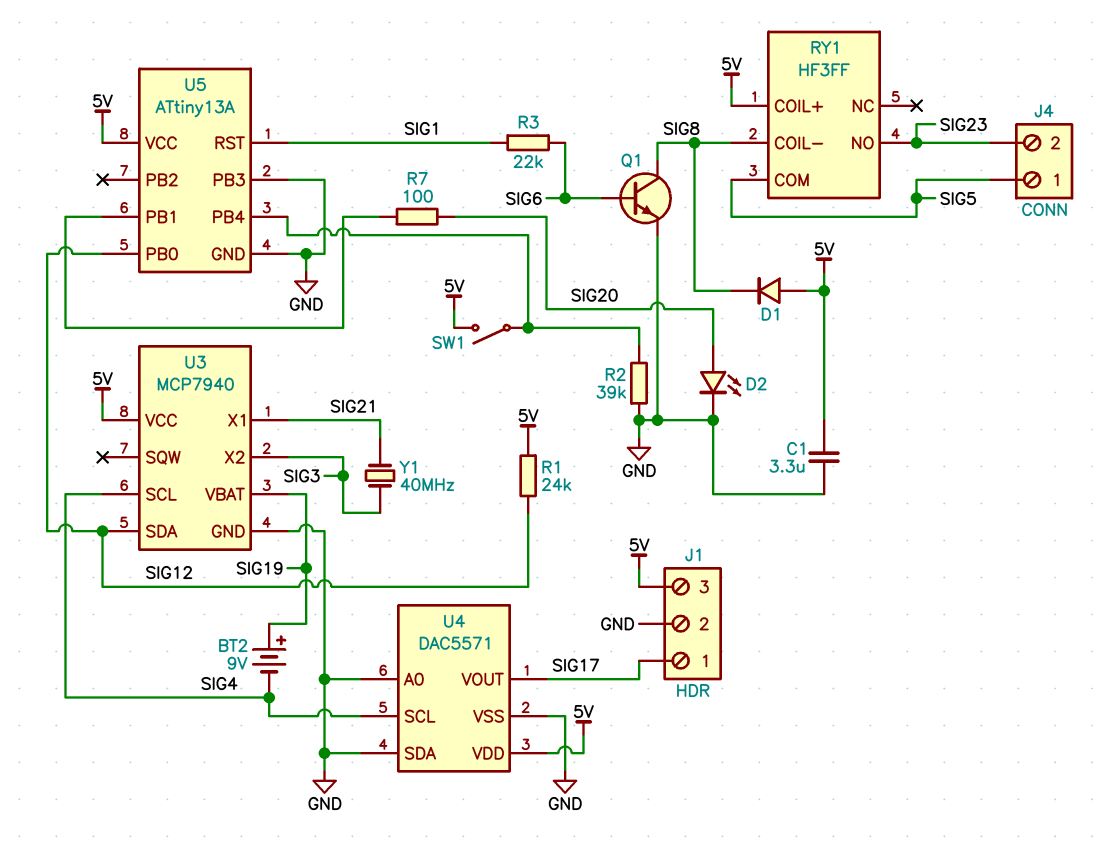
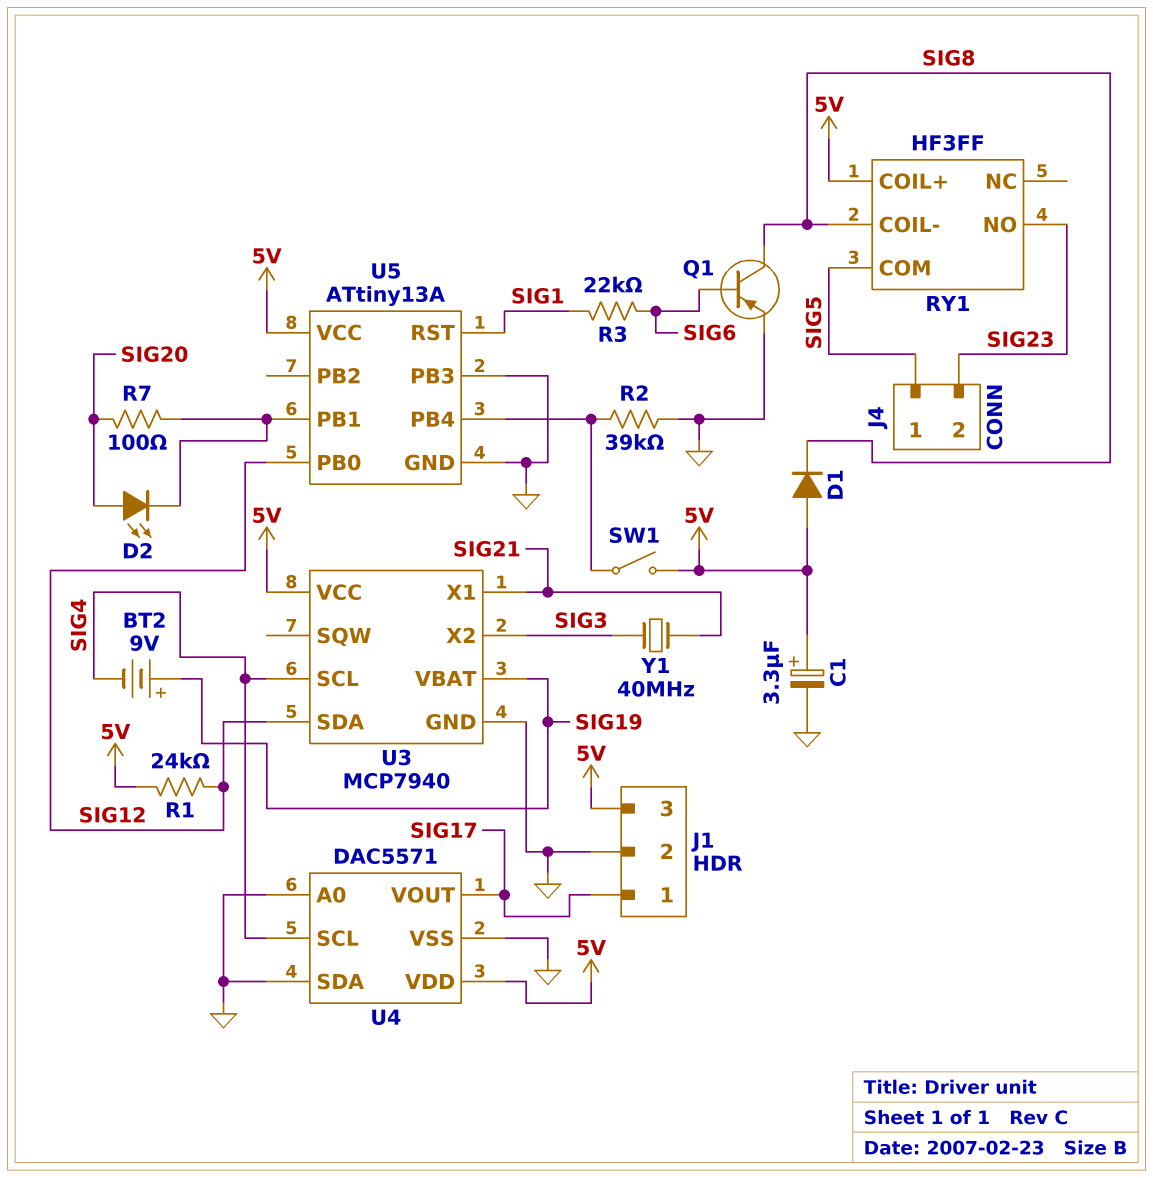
C1: 3.3uF (5V, GND) -> 3.3uF (plus 5V, minus GND)
D2: LED (A SIG20, K GND) -> LED (A SIG20, K U5/PB1)
Q1: NPN (B SIG6, C SIG8, E GND) -> PNP (B SIG6, C SIG8, E GND)

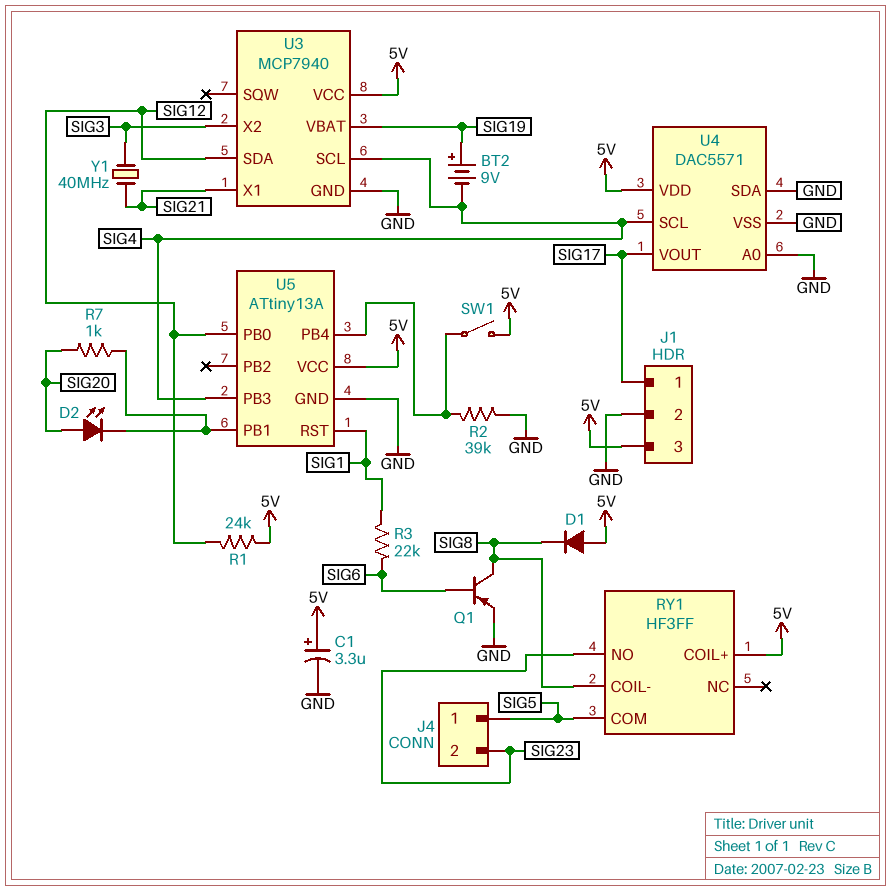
R7: 100 (SIG20, U5/PB1) -> 1k (SIG20, U5/PB1)
U5 pin PB3: GND -> SIG4

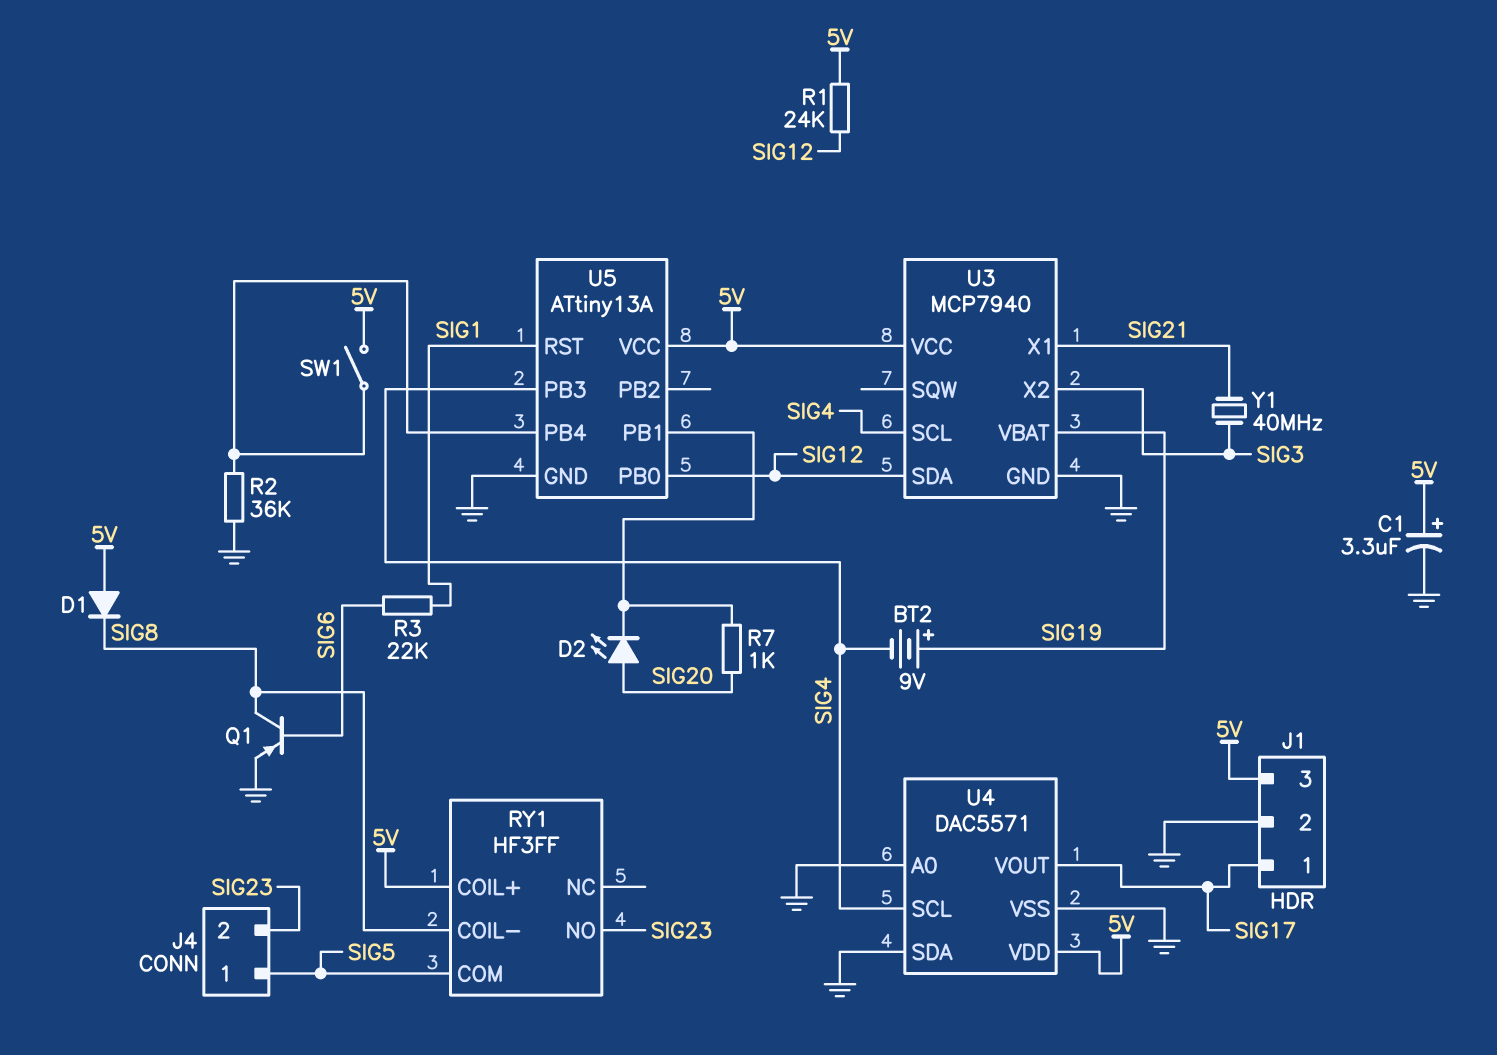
R2: 39k (GND, U5/PB4) -> 36k (GND, U5/PB4)

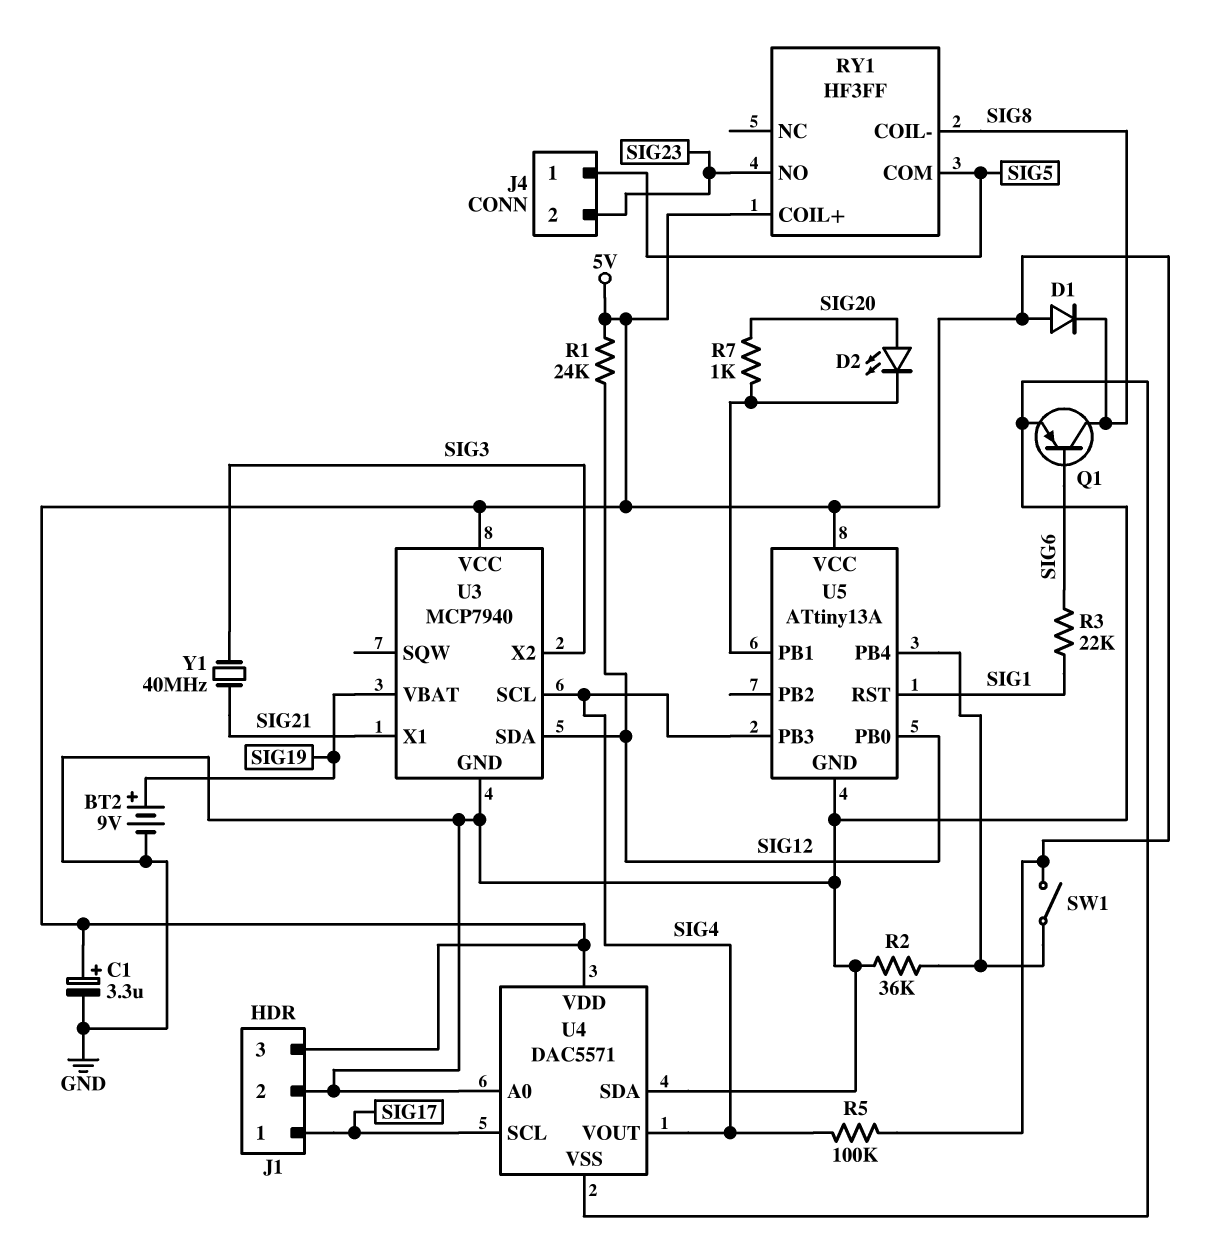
BT2: 9V (plus SIG19, minus SIG4) -> 9V (plus SIG19, minus GND)
R5: none -> 100k (5V, SIG4)
U4 pin SCL: SIG4 -> SIG17
U4 pin VOUT: SIG17 -> SIG4

